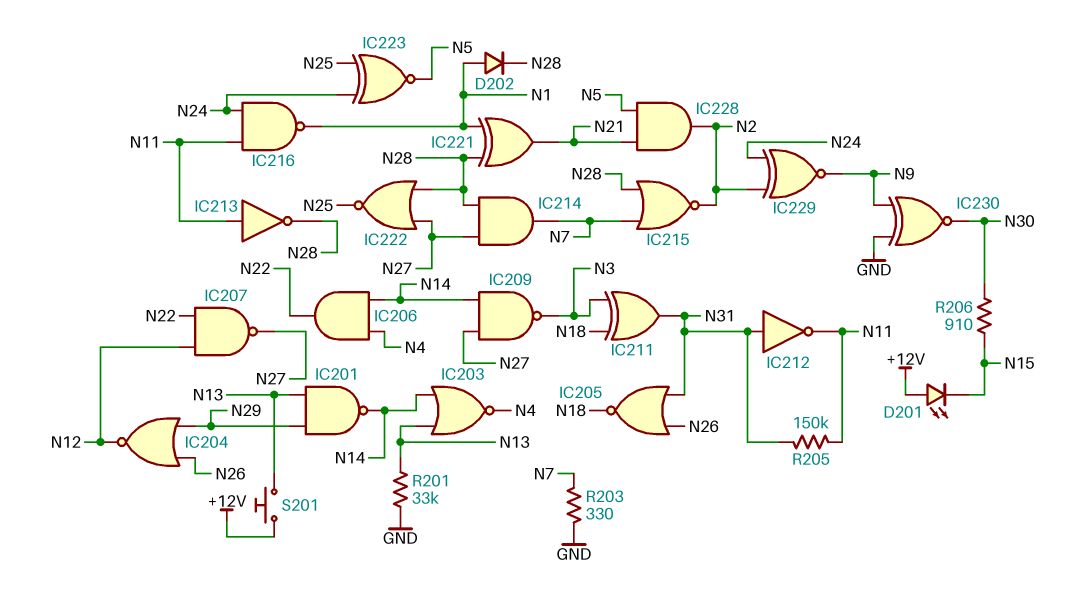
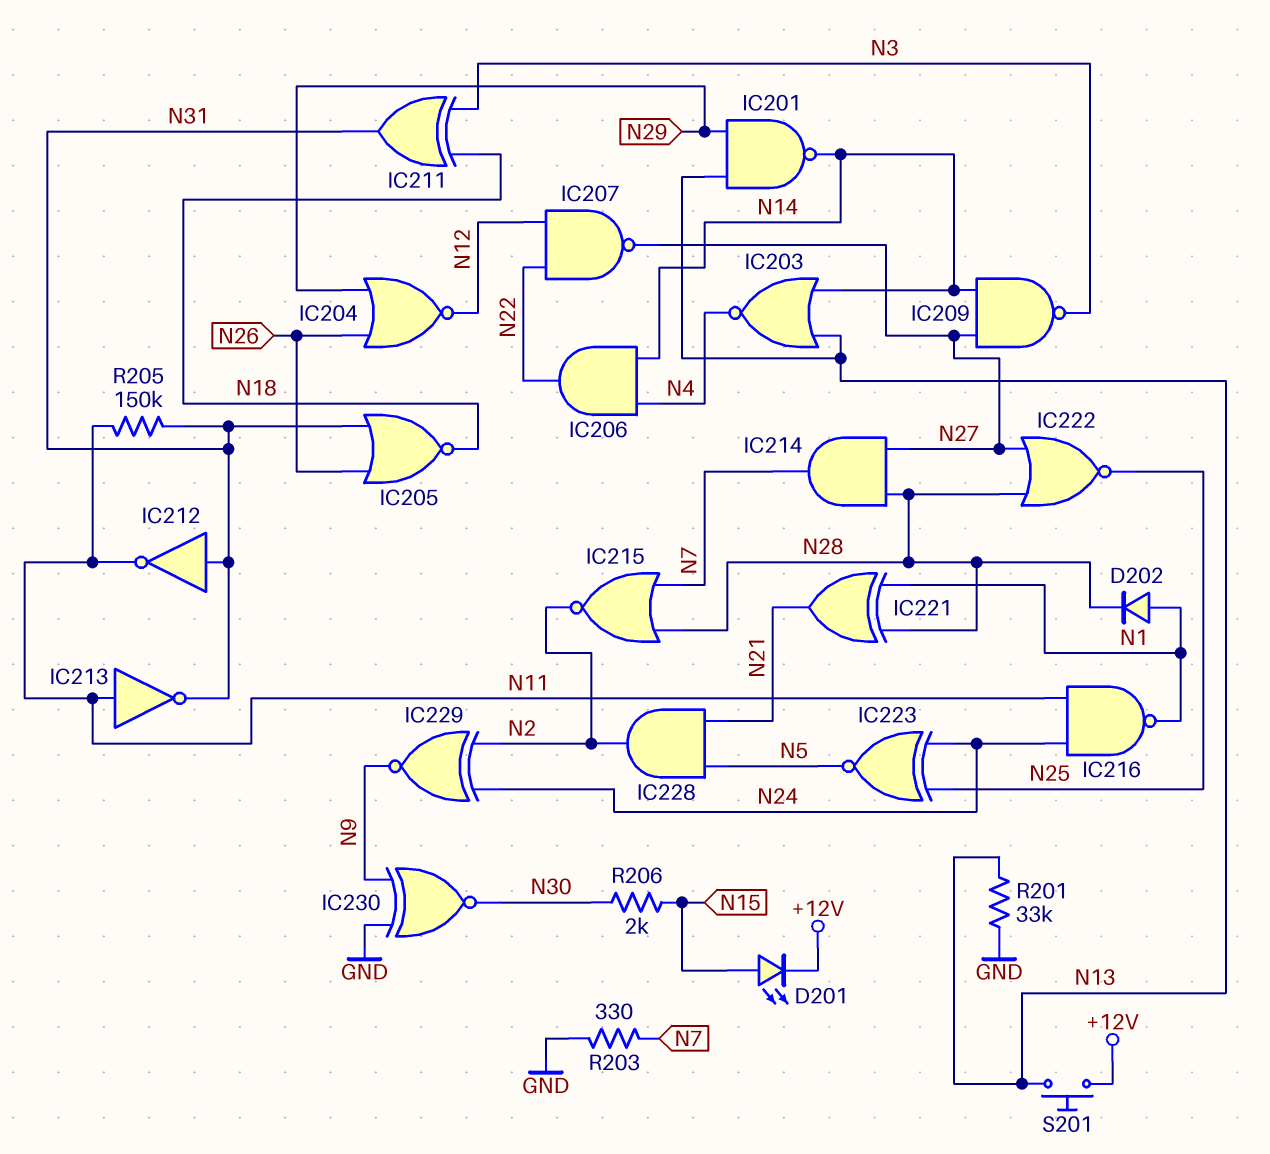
D201: LED (A +12V, K N15) -> LED (A N15, K +12V)
IC213: NOT (in N11, out N28) -> NOT (in N11, out N31)
R206: 910 (N15, N30) -> 2k (N15, N30)

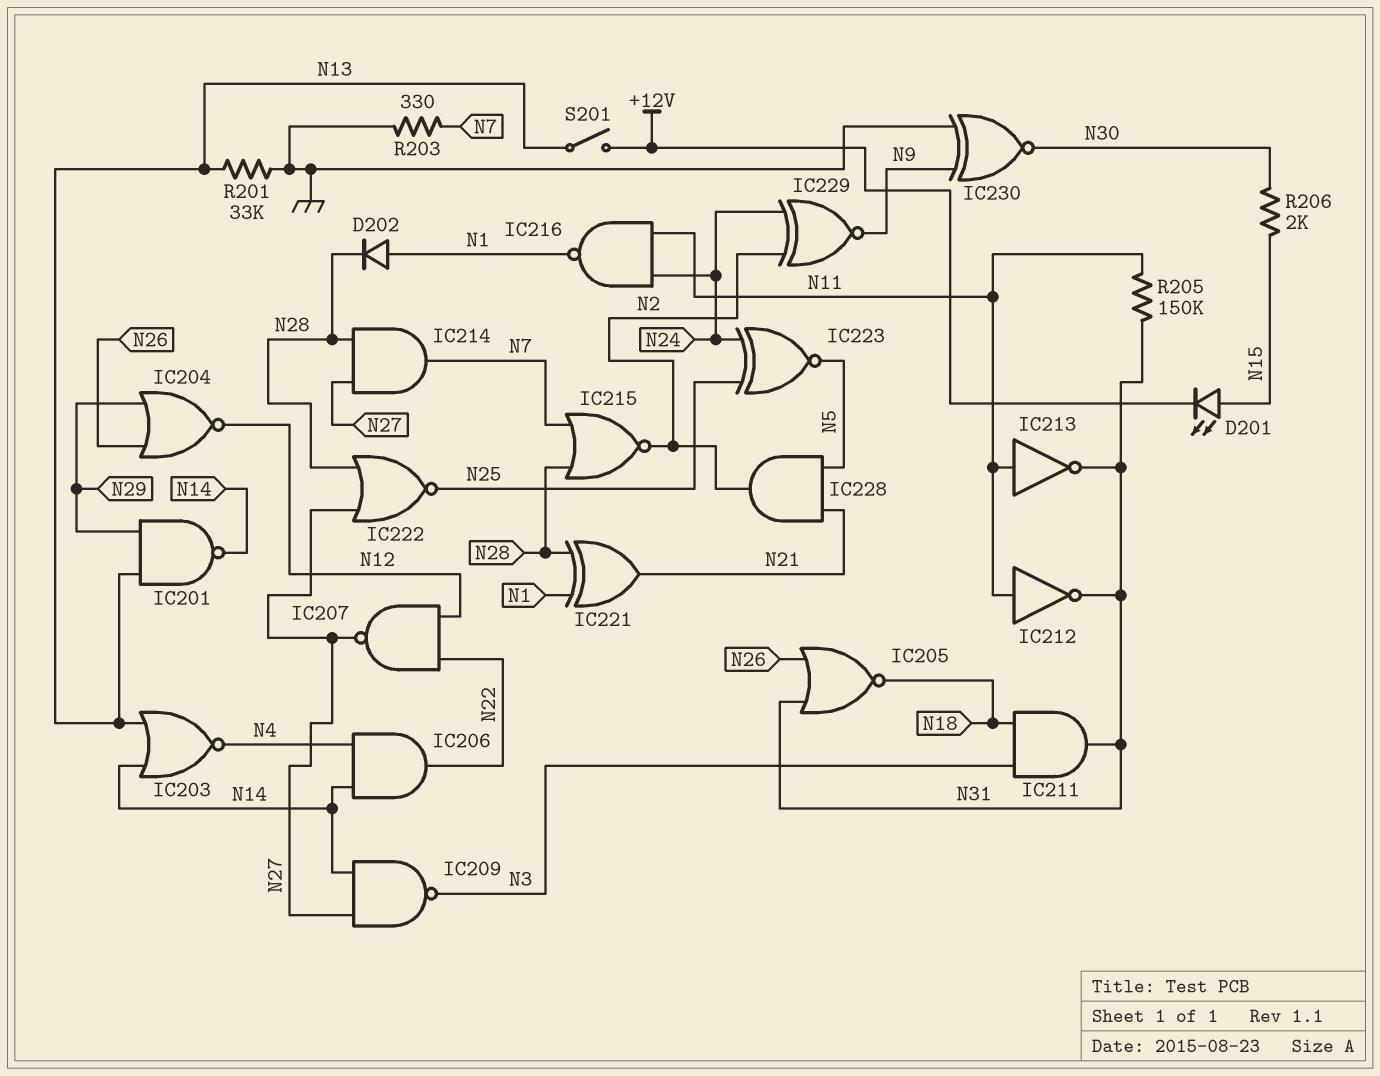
IC211: XOR (in N3, in N18, out N31) -> AND (in N3, in N18, out N31)
IC212: NOT (in N31, out N11) -> NOT (in N11, out N31)
S201: button (+12V, N13) -> switch (+12V, N13)

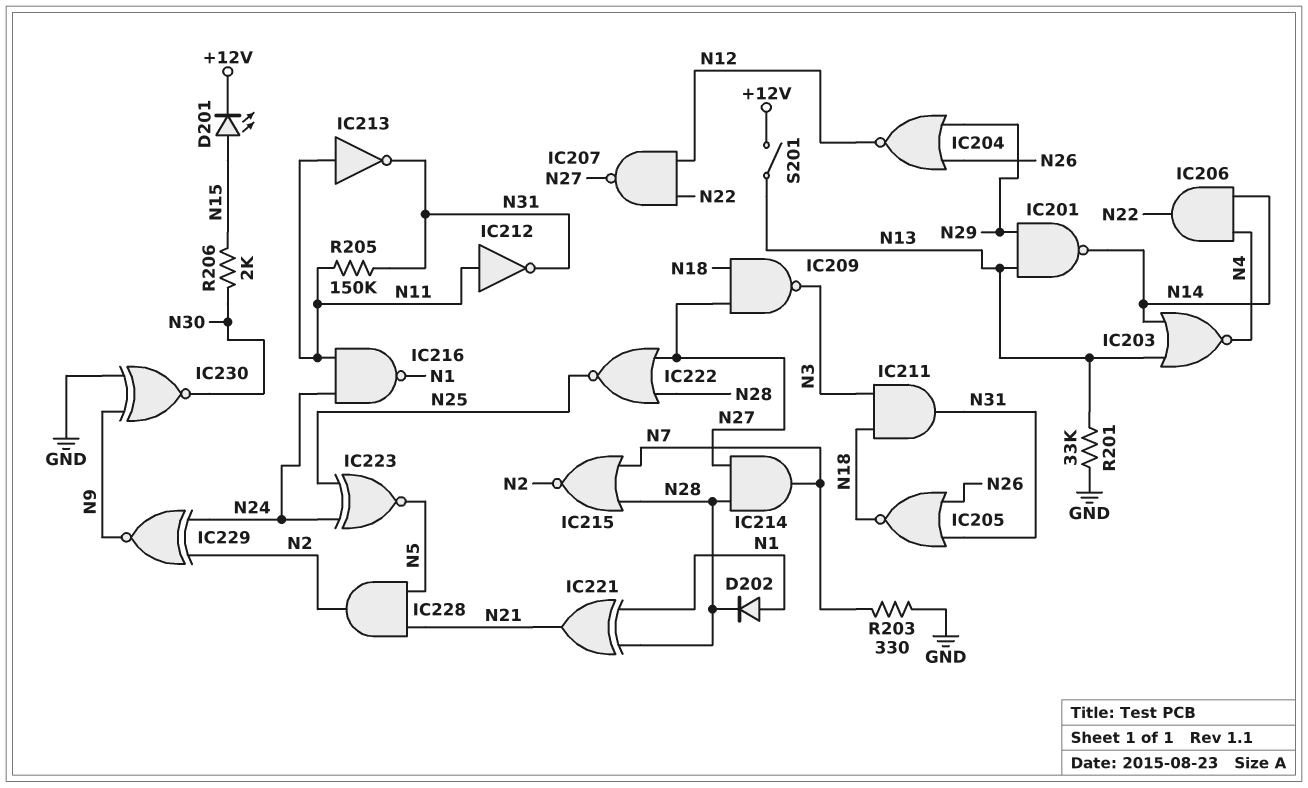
IC209: NAND (in N14, in N27, out N3) -> NAND (in N18, in N27, out N3)

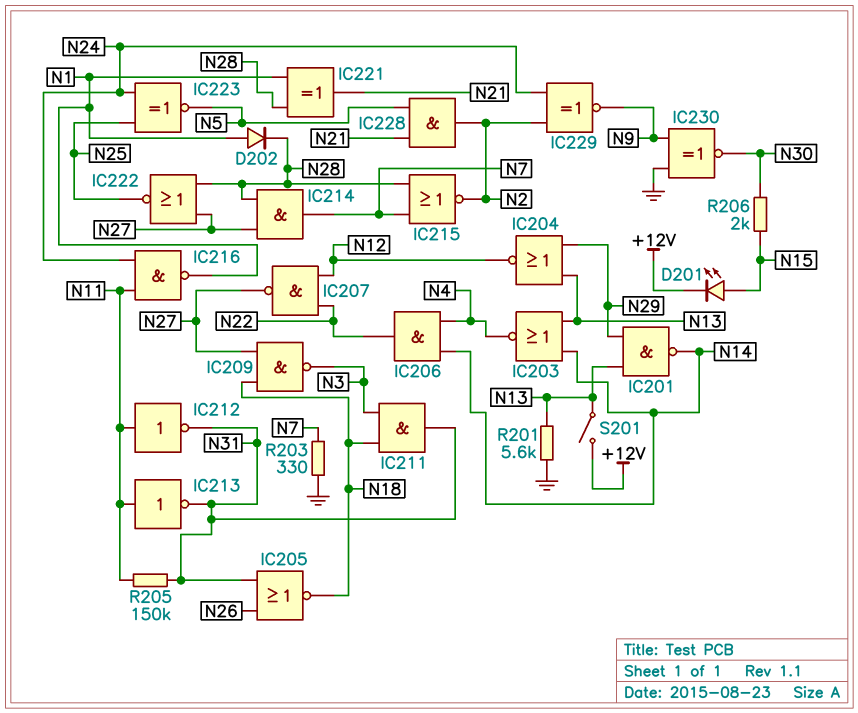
IC204: NOR (in N26, in N29, out N12) -> NOR (in N13, in N29, out N12)
R201: 33k (GND, N13) -> 5.6k (GND, N13)

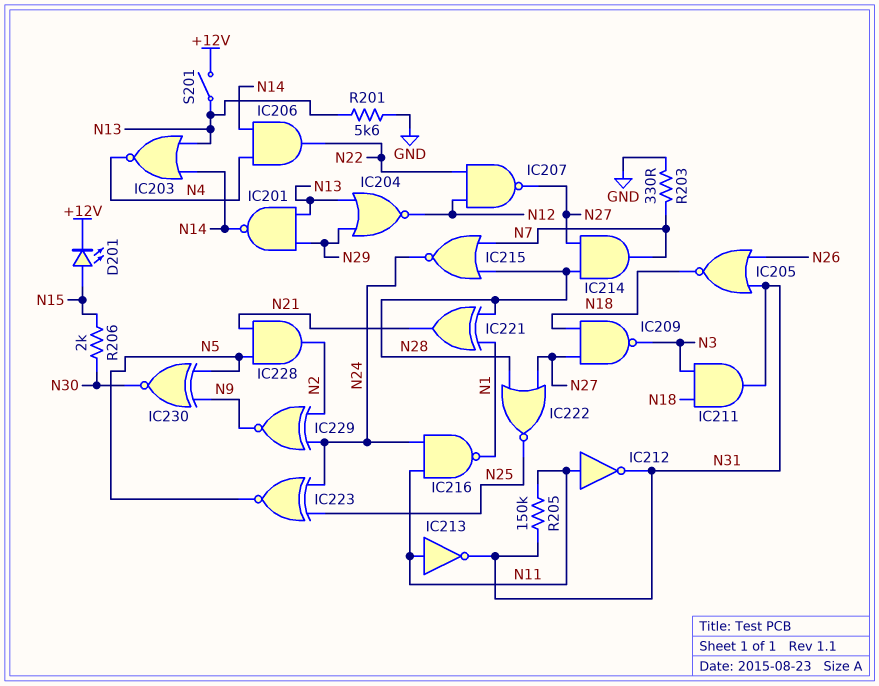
D202: diode (A N1, K N28) -> none
IC215: NOR (in N7, in N28, out N2) -> NOR (in N7, in N28, out N24)
IC230: XNOR (in GND, in N9, out N30) -> XNOR (in N5, in N9, out N30)

